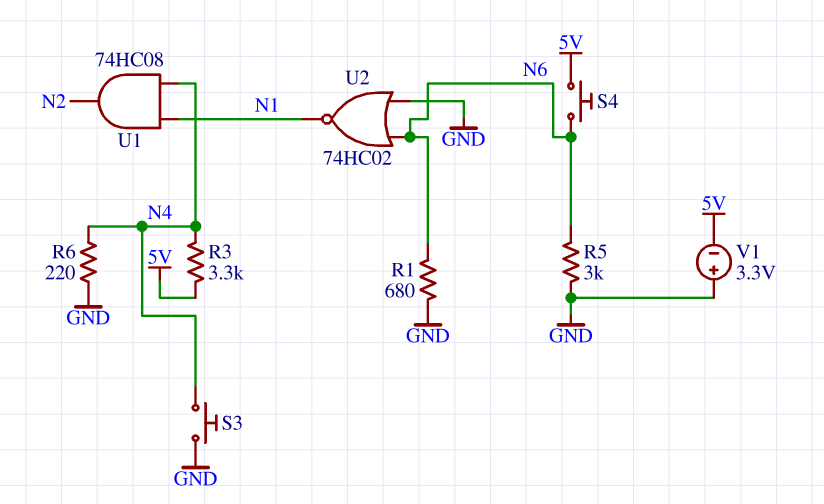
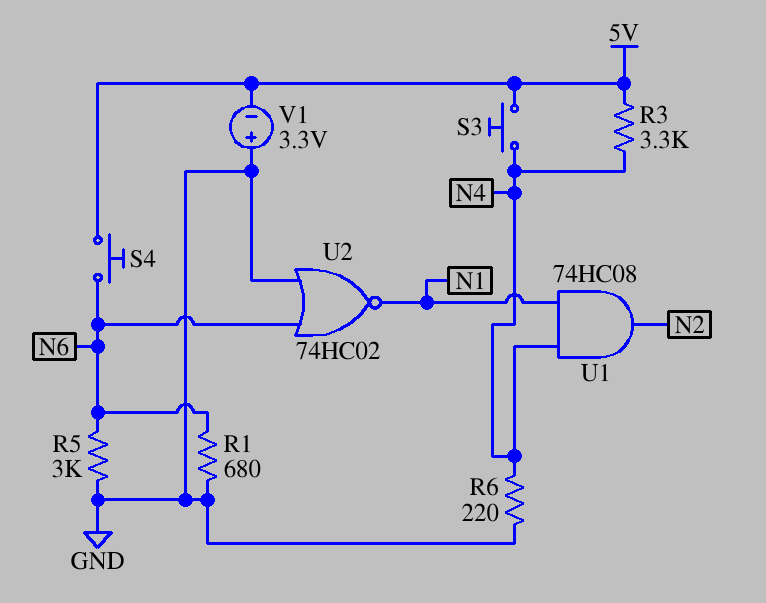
S3: button (GND, N4) -> button (5V, N4)

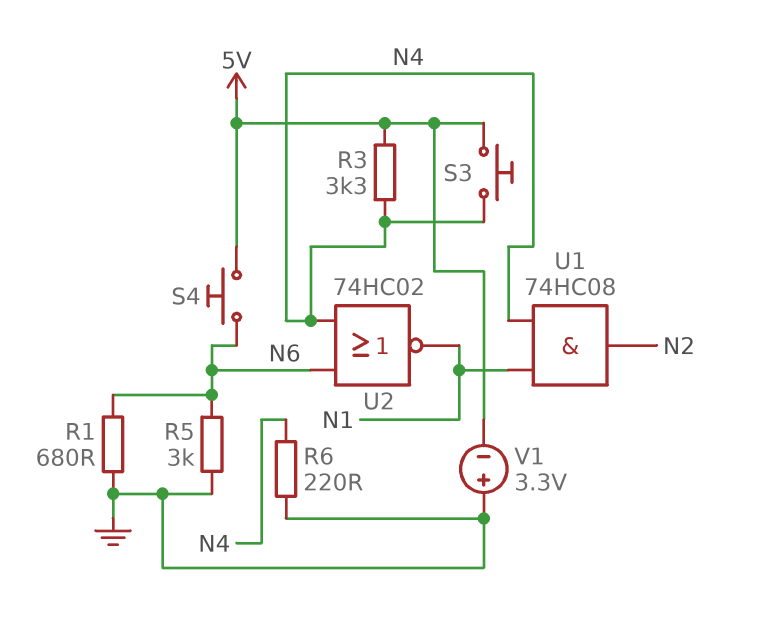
U2: NOR 74HC02 (in GND, in N6, out N1) -> NOR 74HC02 (in N4, in N6, out N1)

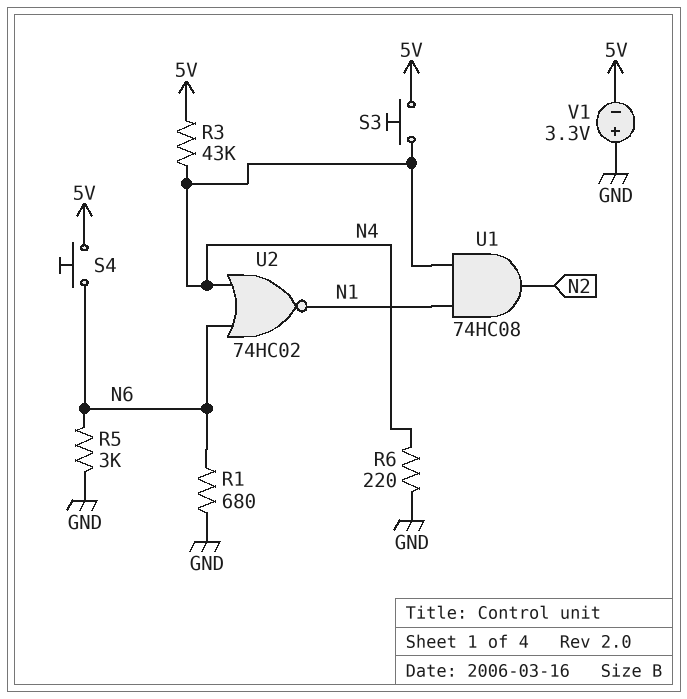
R3: 3.3k (5V, N4) -> 43k (5V, N4)

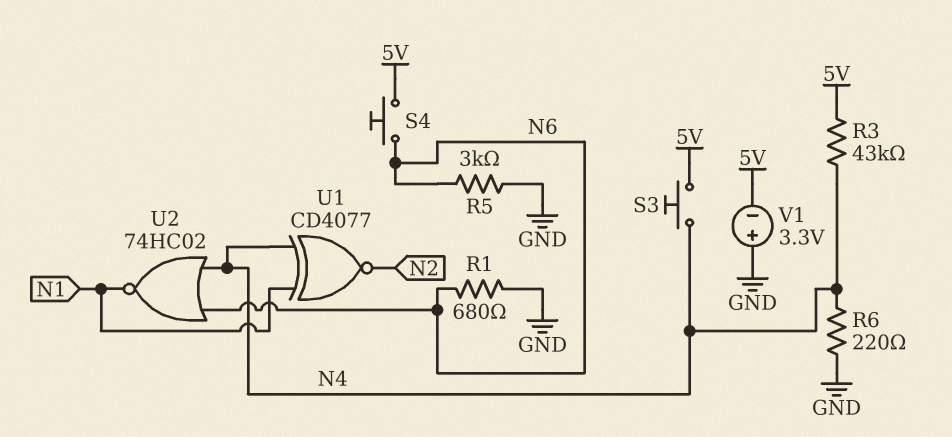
U1: AND 74HC08 (in N1, in N4, out N2) -> XNOR CD4077 (in N1, in N4, out N2)

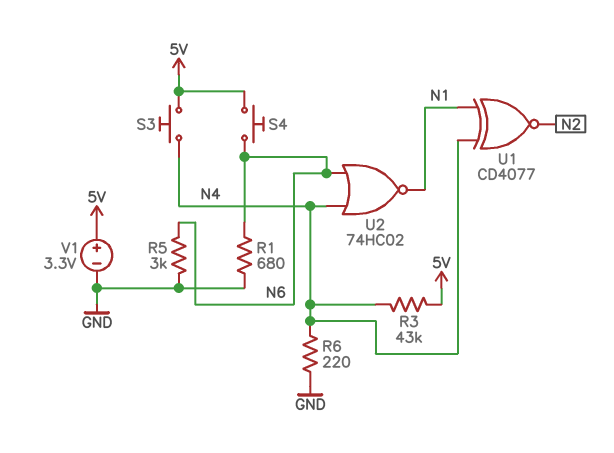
V1: 3.3V (plus GND, minus 5V) -> 3.3V (plus 5V, minus GND)

